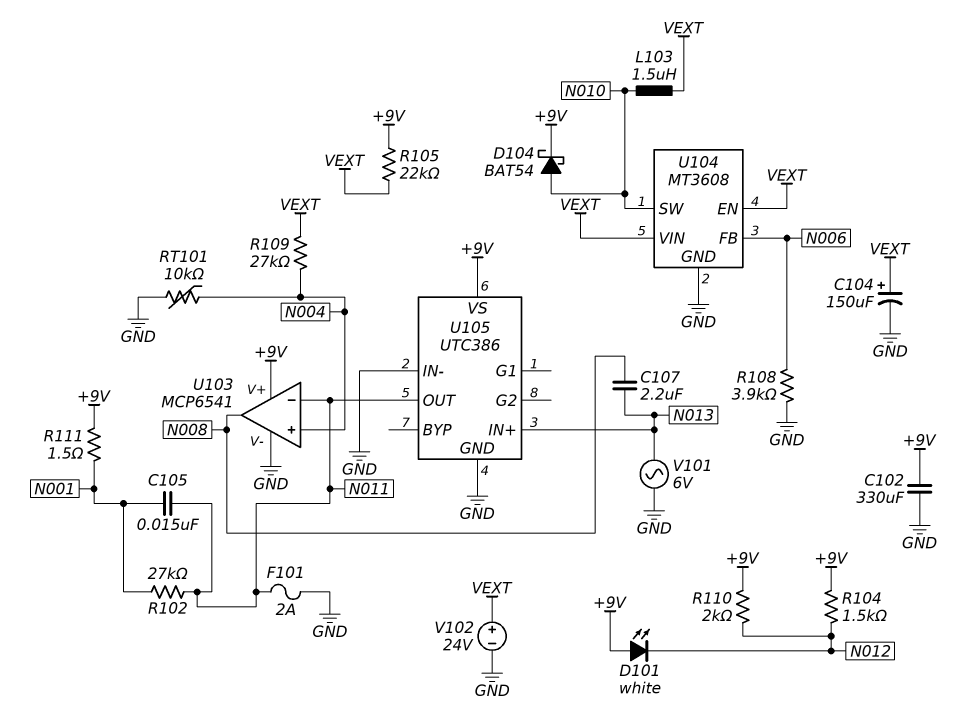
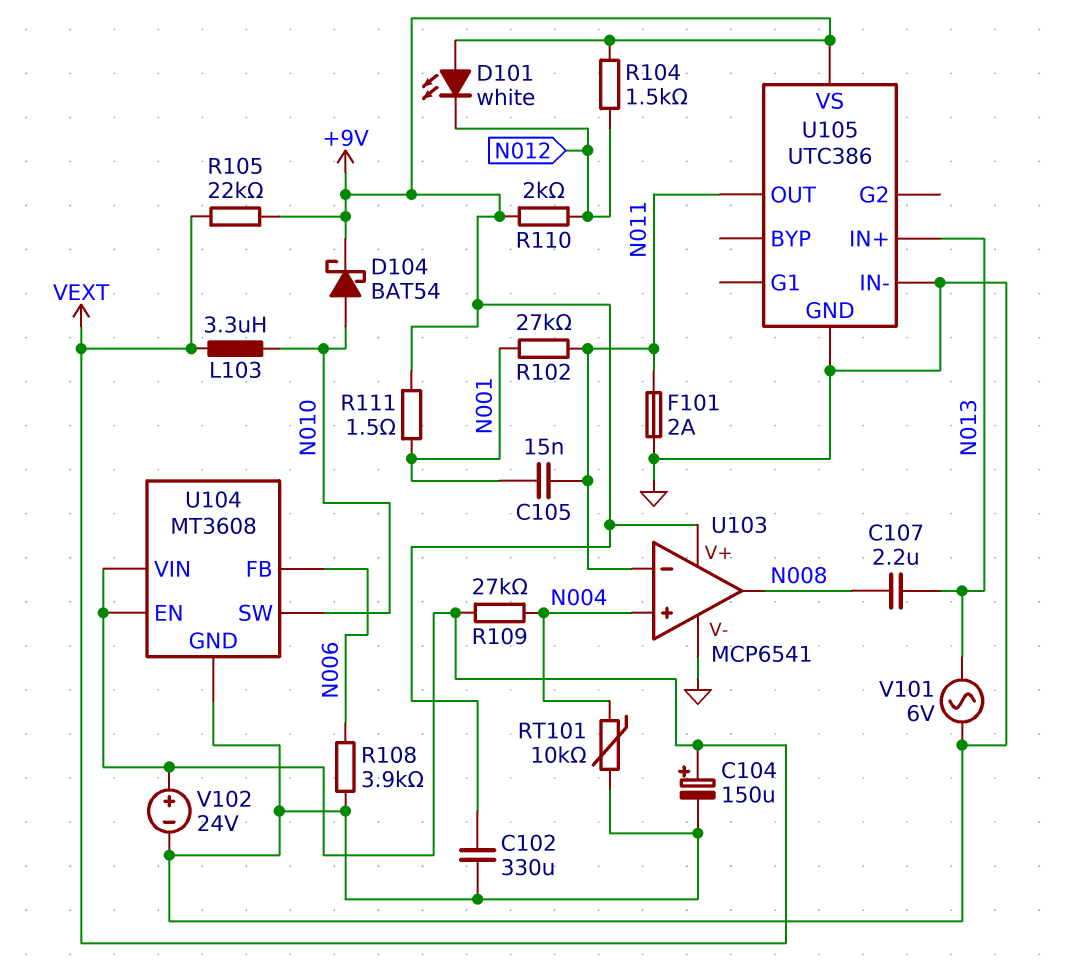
L103: 1.5uH (N010, VEXT) -> 3.3uH (N010, VEXT)

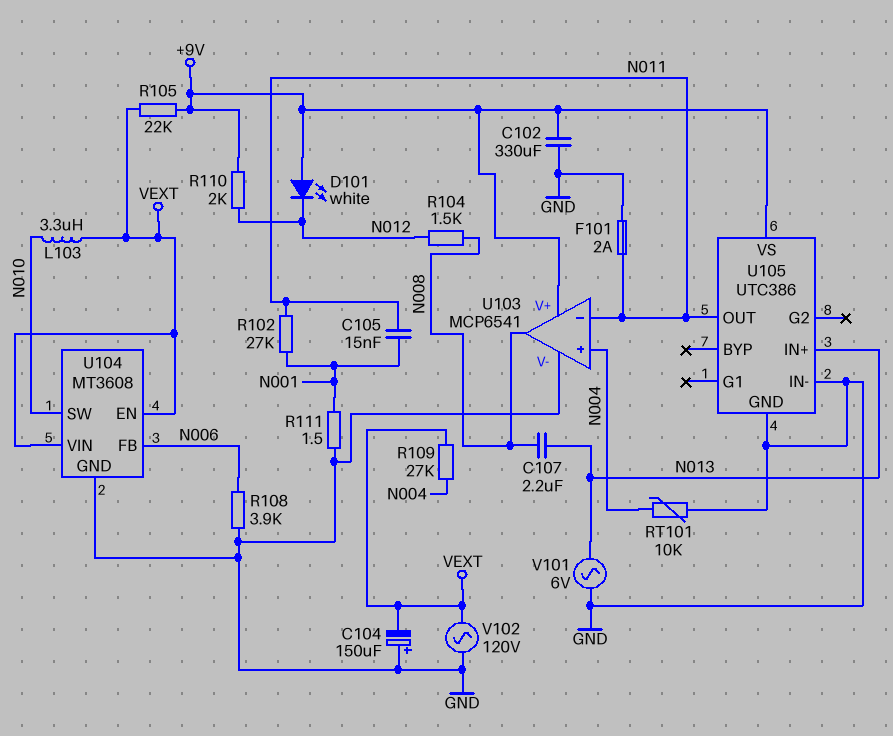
C104: 150uF (plus VEXT, minus GND) -> 150uF (plus GND, minus VEXT)
D104: schottky BAT54 (A N010, K +9V) -> none
R104: 1.5k (+9V, N012) -> 1.5k (N008, N012)
R111: 1.5 (+9V, N001) -> 1.5 (GND, N001)
V102: 24V (plus VEXT, minus GND) -> AC 120V (GND, VEXT)

